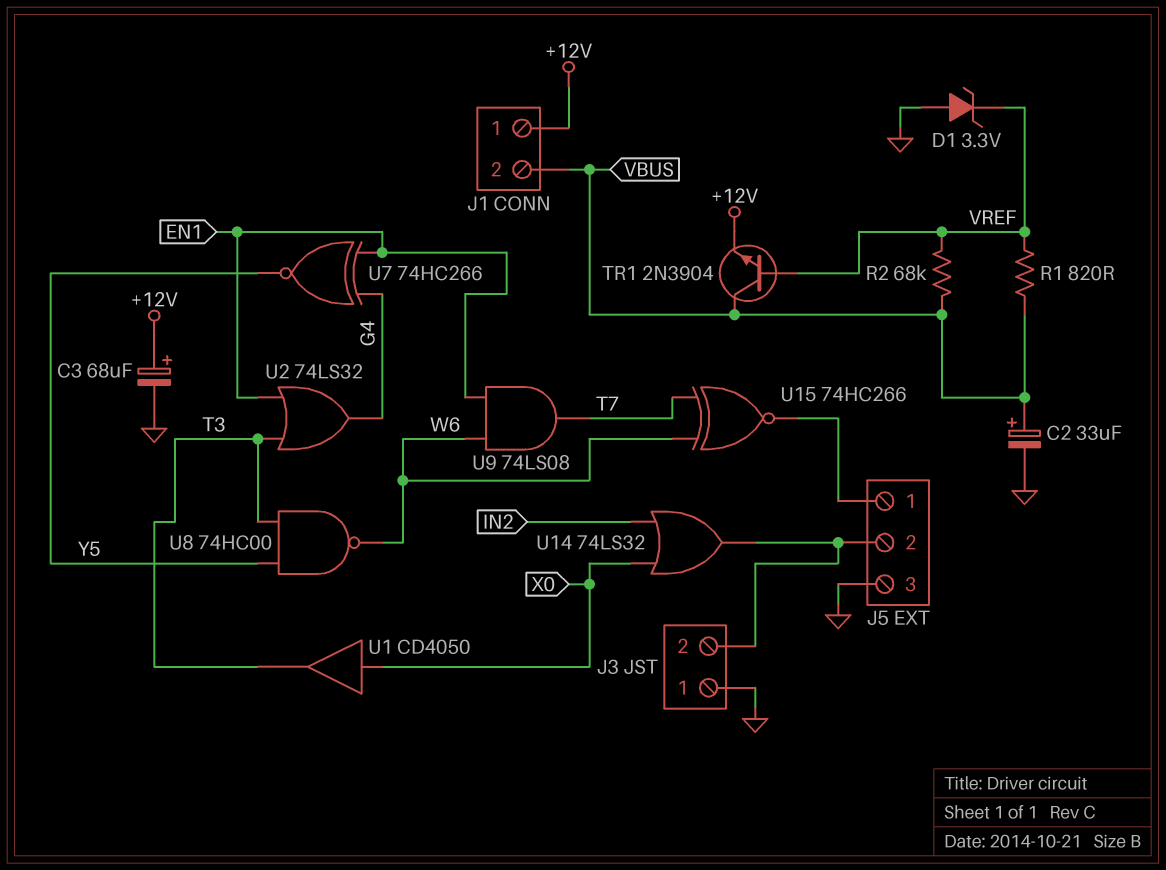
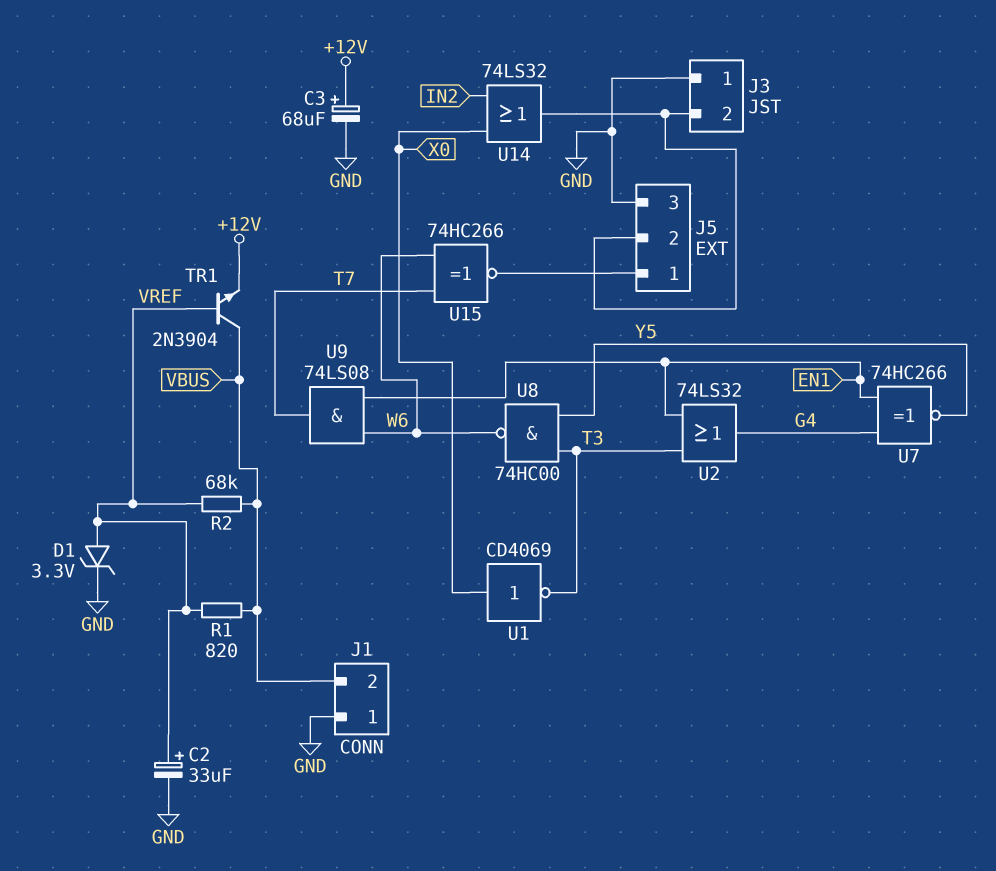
C2: 33uF (plus VBUS, minus GND) -> 33uF (plus VREF, minus GND)
D1: zener 3.3V (A GND, K VREF) -> zener 3.3V (A VREF, K GND)
J1 pin 1: +12V -> GND
U1: buffer CD4050 (in X0, out T3) -> NOT CD4069 (in X0, out T3)

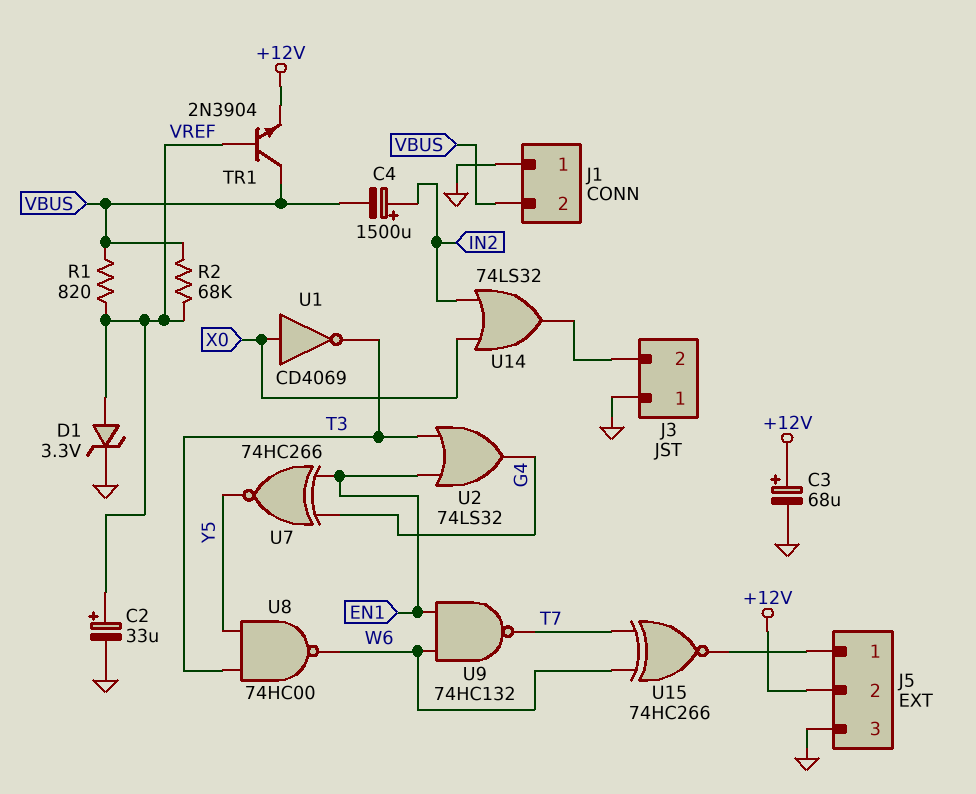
C4: none -> 1500uF (plus IN2, minus VBUS)
J5 pin 2: J3/2 -> +12V
U9: AND 74LS08 (in EN1, in W6, out T7) -> NAND 74HC132 (in EN1, in W6, out T7)

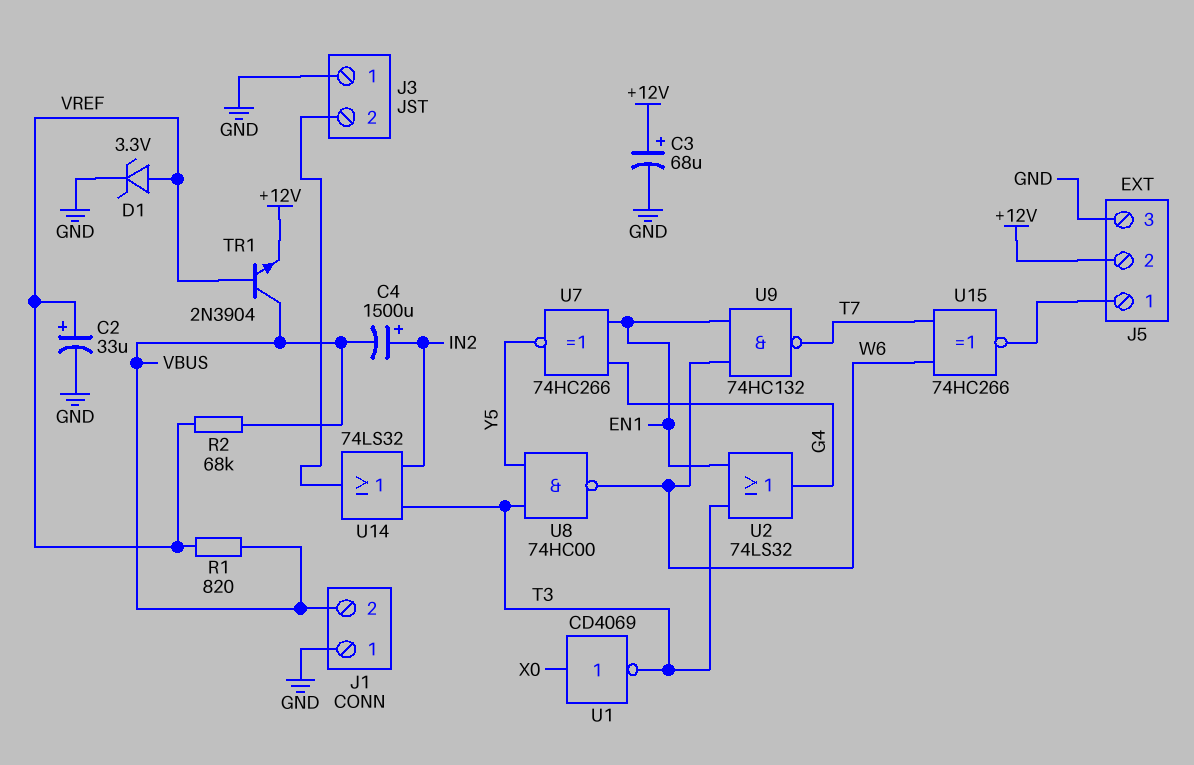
U14: OR 74LS32 (in IN2, in X0, out J3/2) -> OR 74LS32 (in IN2, in T3, out J3/2)

